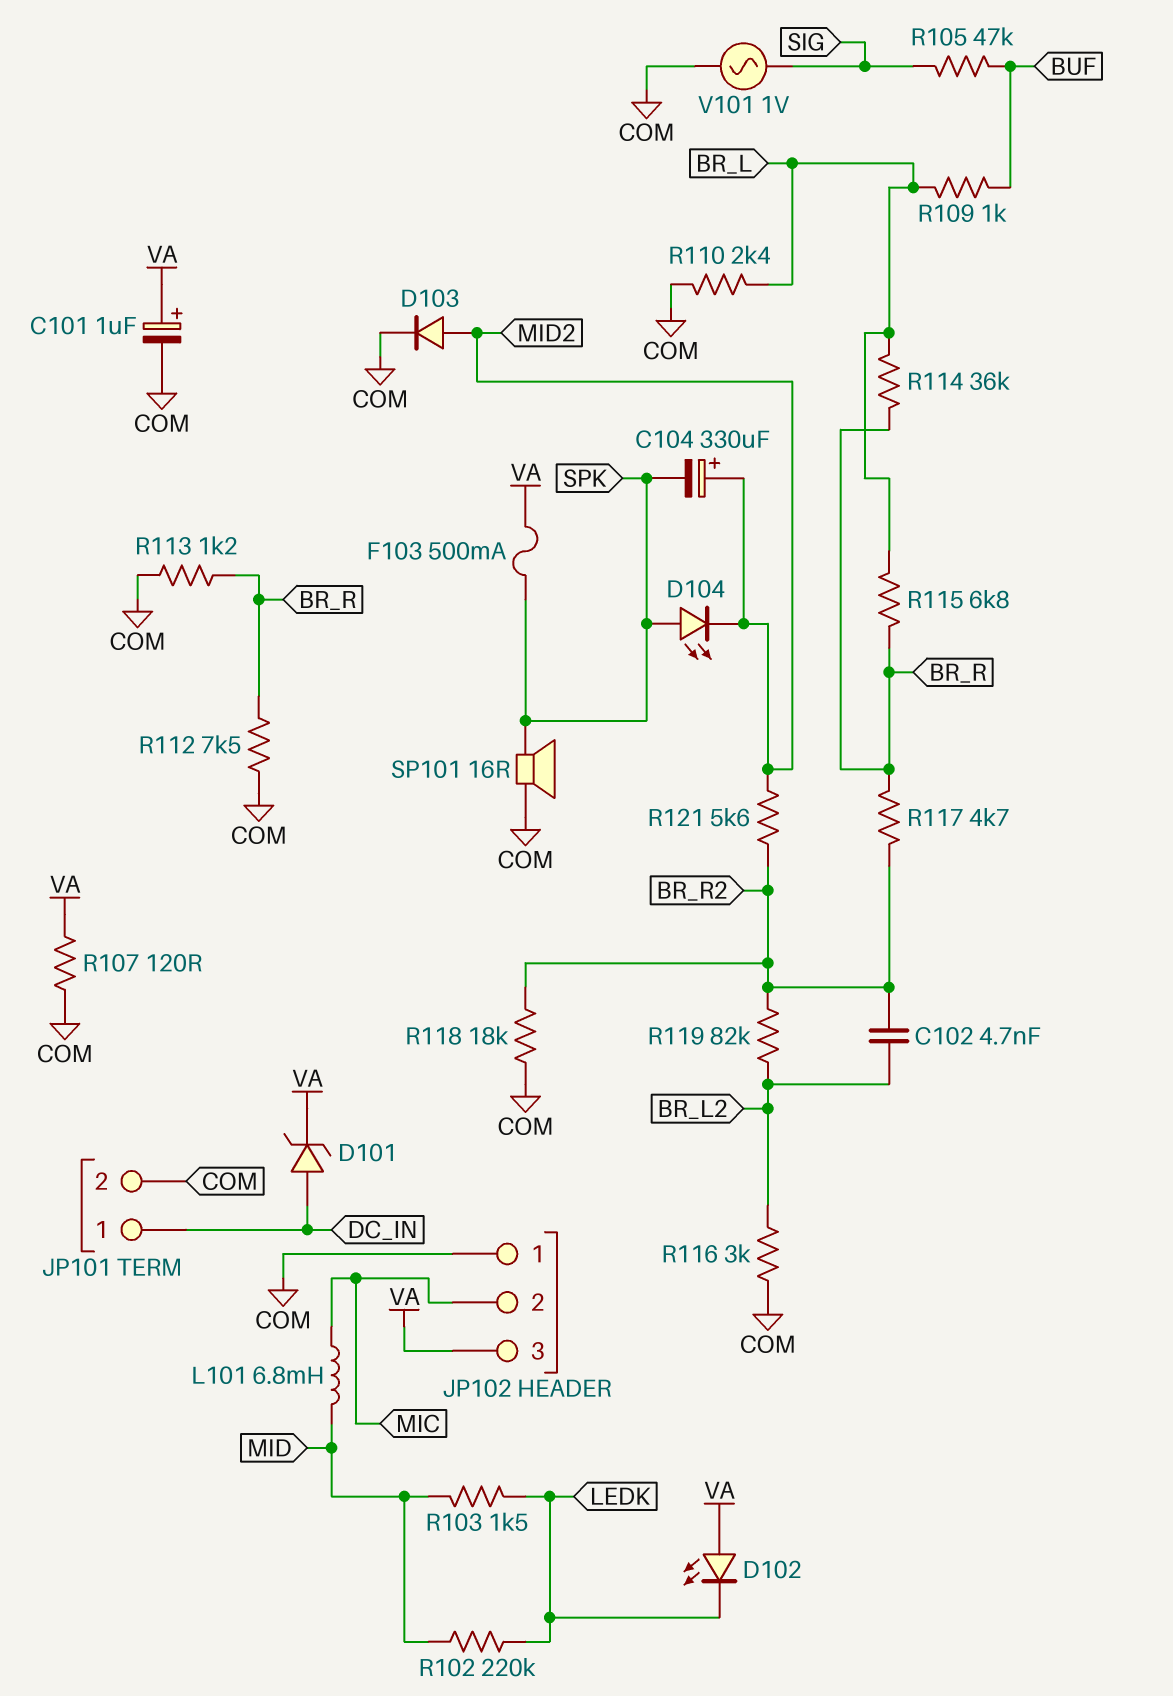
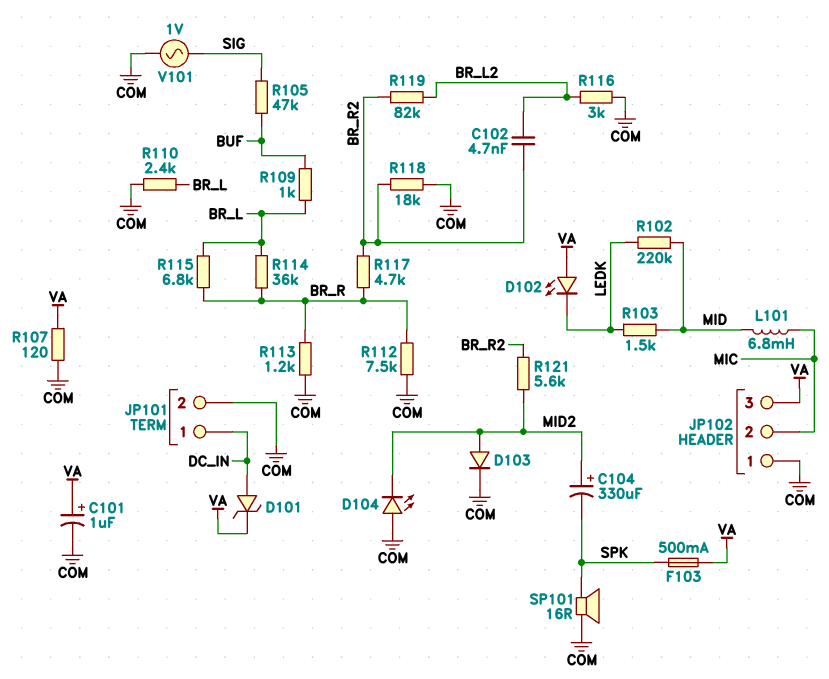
D104: LED (A SPK, K MID2) -> LED (A COM, K MID2)

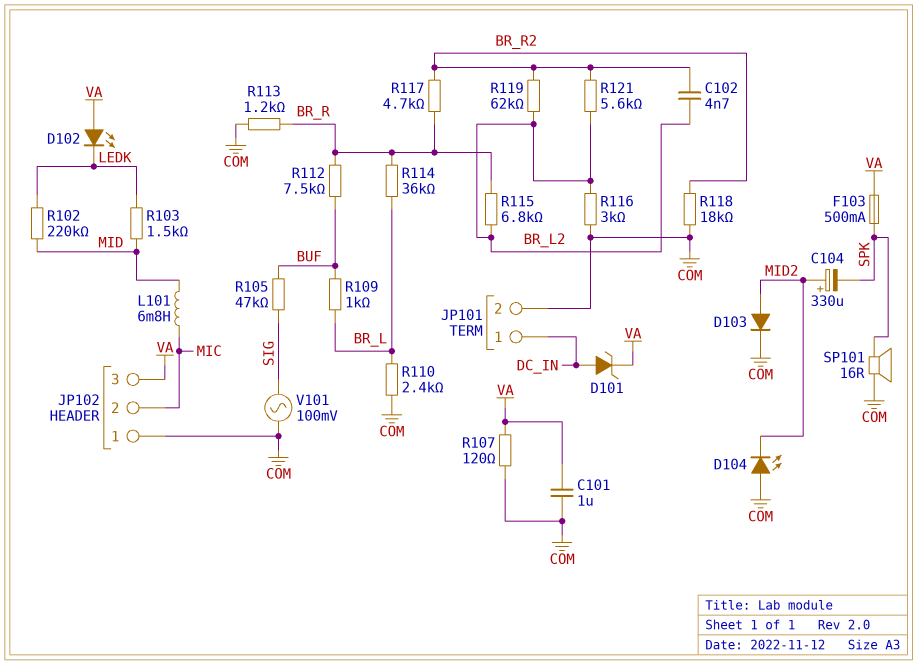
C101: 1uF (plus VA, minus COM) -> 1uF (COM, VA)
R112: 7.5k (BR_R, COM) -> 7.5k (BR_R, BUF)
R115: 6.8k (BR_L, BR_R) -> 6.8k (BR_L2, BR_R)
R119: 82k (BR_L2, BR_R2) -> 62k (BR_L2, BR_R2)
R121: 5.6k (BR_R2, MID2) -> 5.6k (BR_L2, BR_R2)
V101: AC 1V (COM, SIG) -> AC 100mV (COM, SIG)

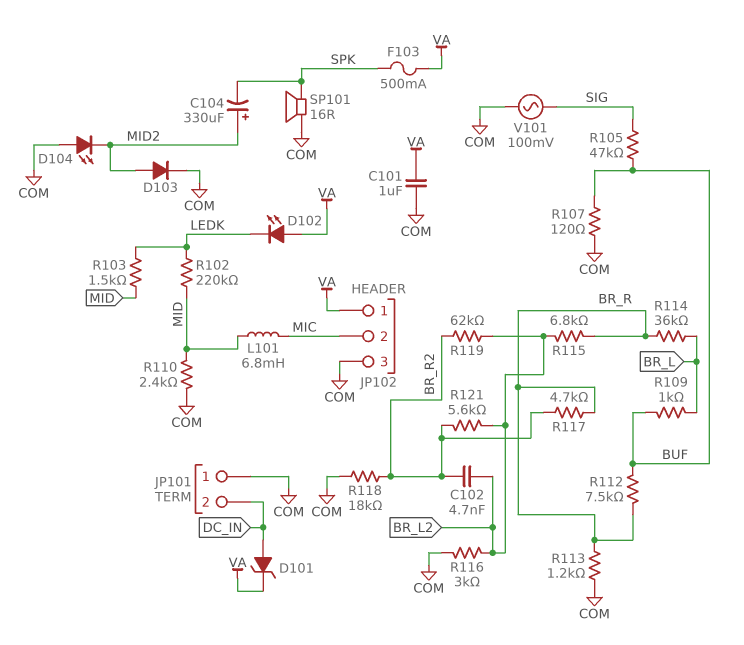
JP101 pin 1: DC_IN -> COM
JP101 pin 2: COM -> DC_IN
JP102 pin 1: COM -> VA
JP102 pin 3: VA -> COM
R107: 120 (COM, VA) -> 120 (BUF, COM)
R110: 2.4k (BR_L, COM) -> 2.4k (COM, MID)

